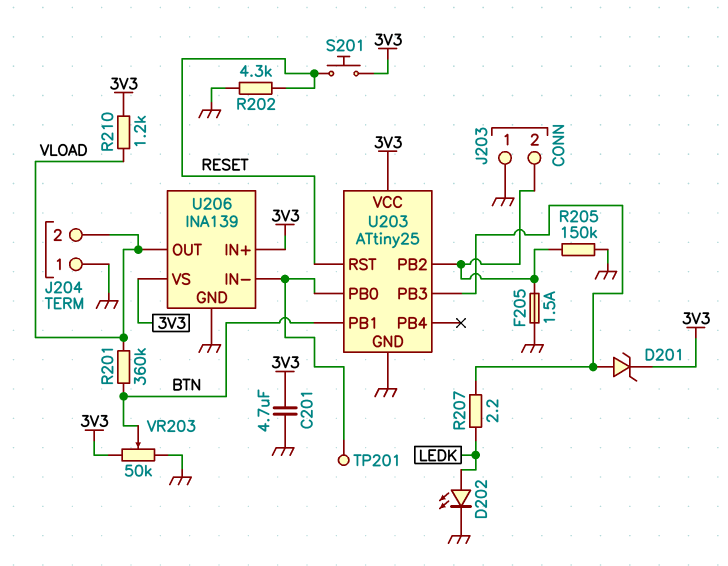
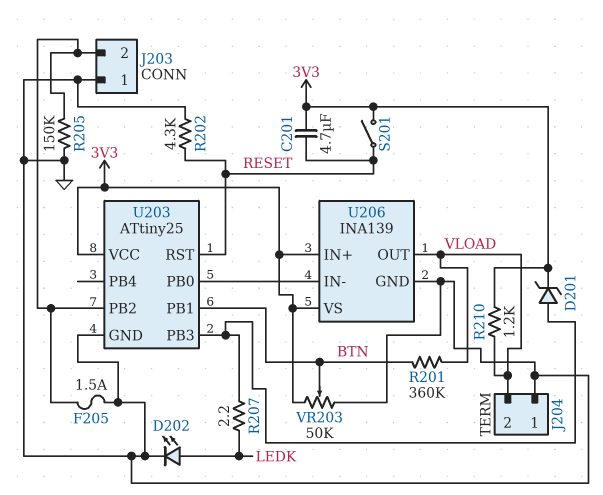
C201: 4.7uF (3V3, GND) -> 4.7uF (3V3, RESET)
S201: button (3V3, RESET) -> switch (3V3, RESET)
TP201: test point (U203/PB0) -> none

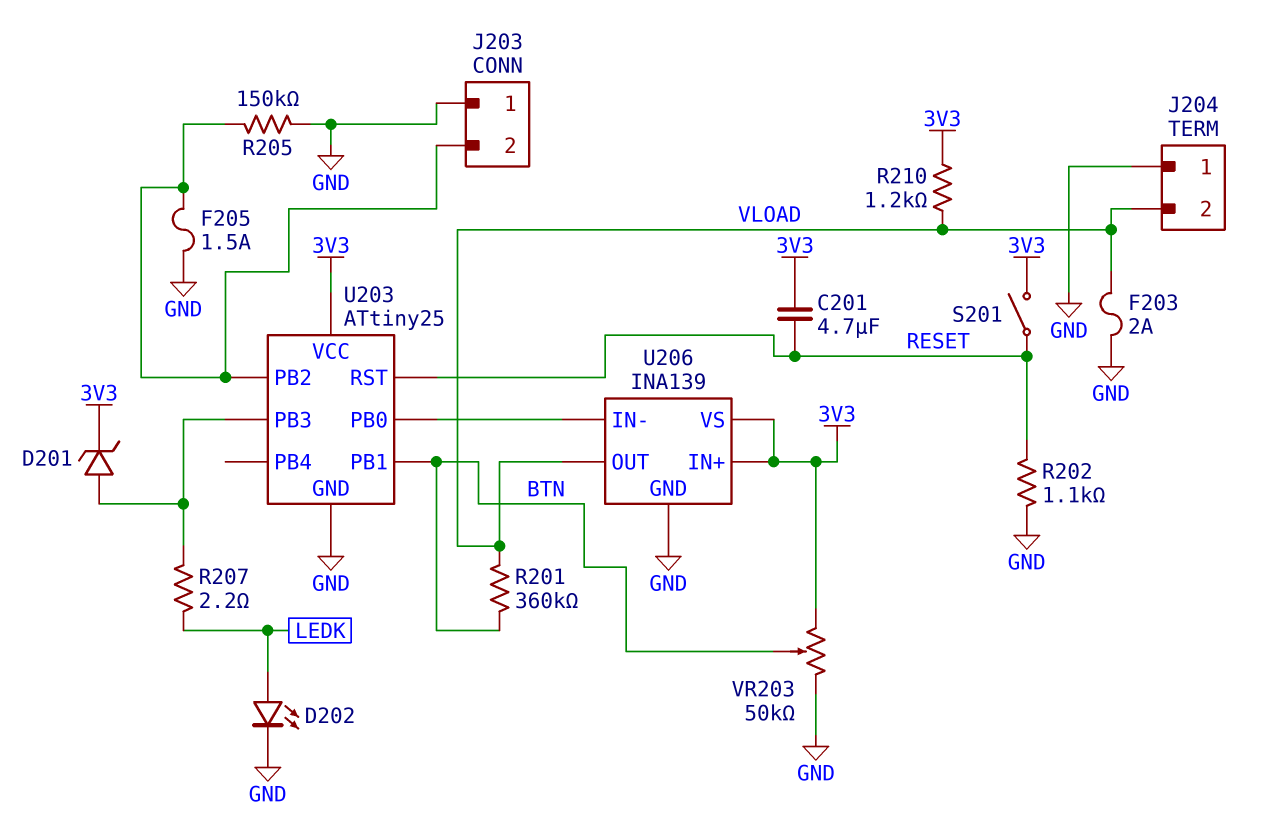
F203: none -> 2A (GND, VLOAD)
R202: 4.3k (GND, RESET) -> 1.1k (GND, RESET)

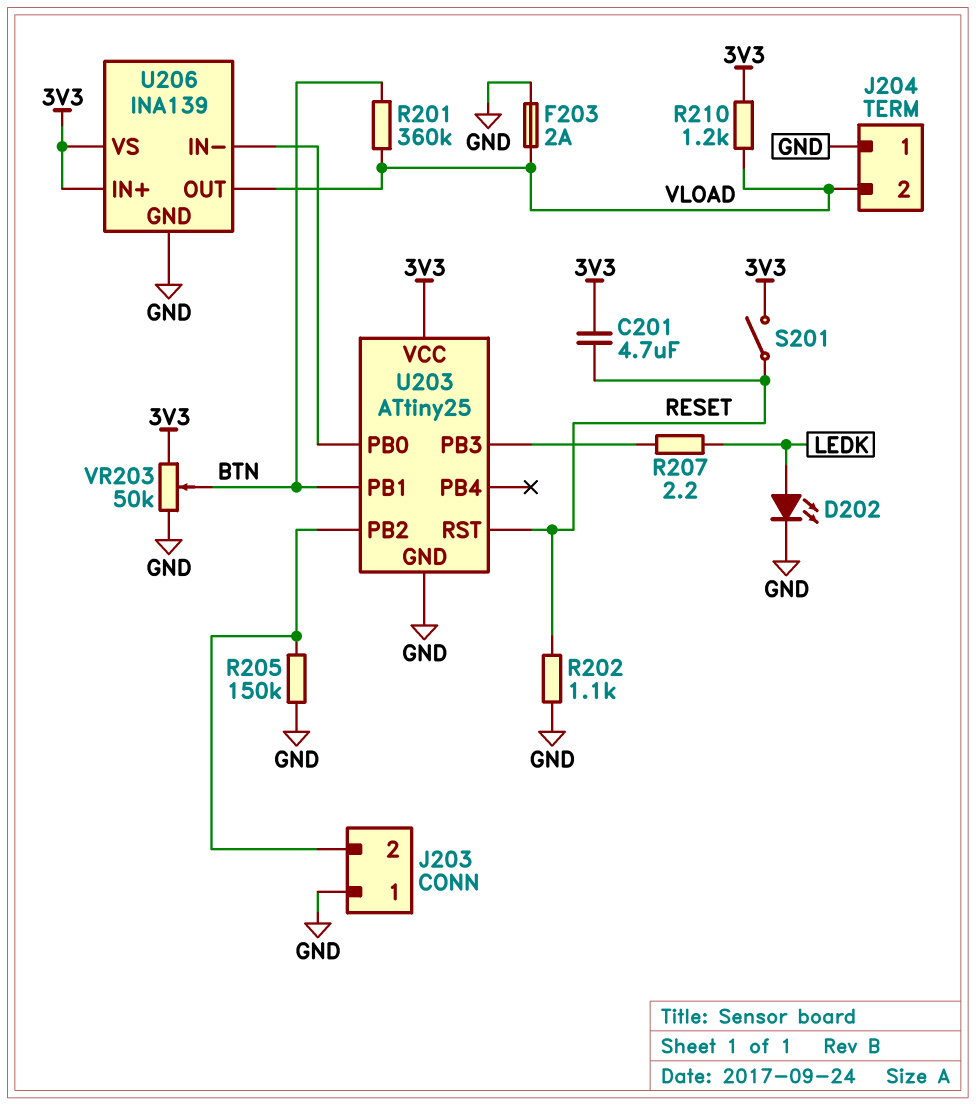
D201: zener (A U203/PB3, K 3V3) -> none
F205: 1.5A (GND, J203/2) -> none

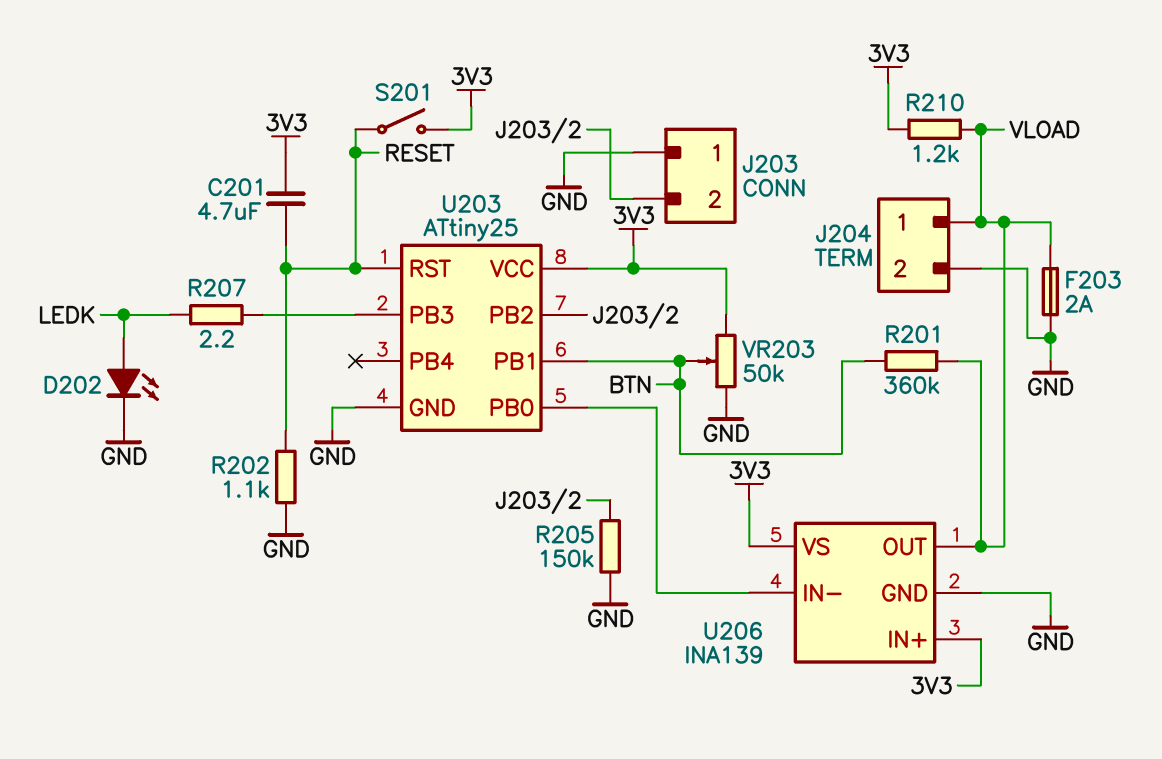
J204 pin 1: GND -> VLOAD
J204 pin 2: VLOAD -> GND

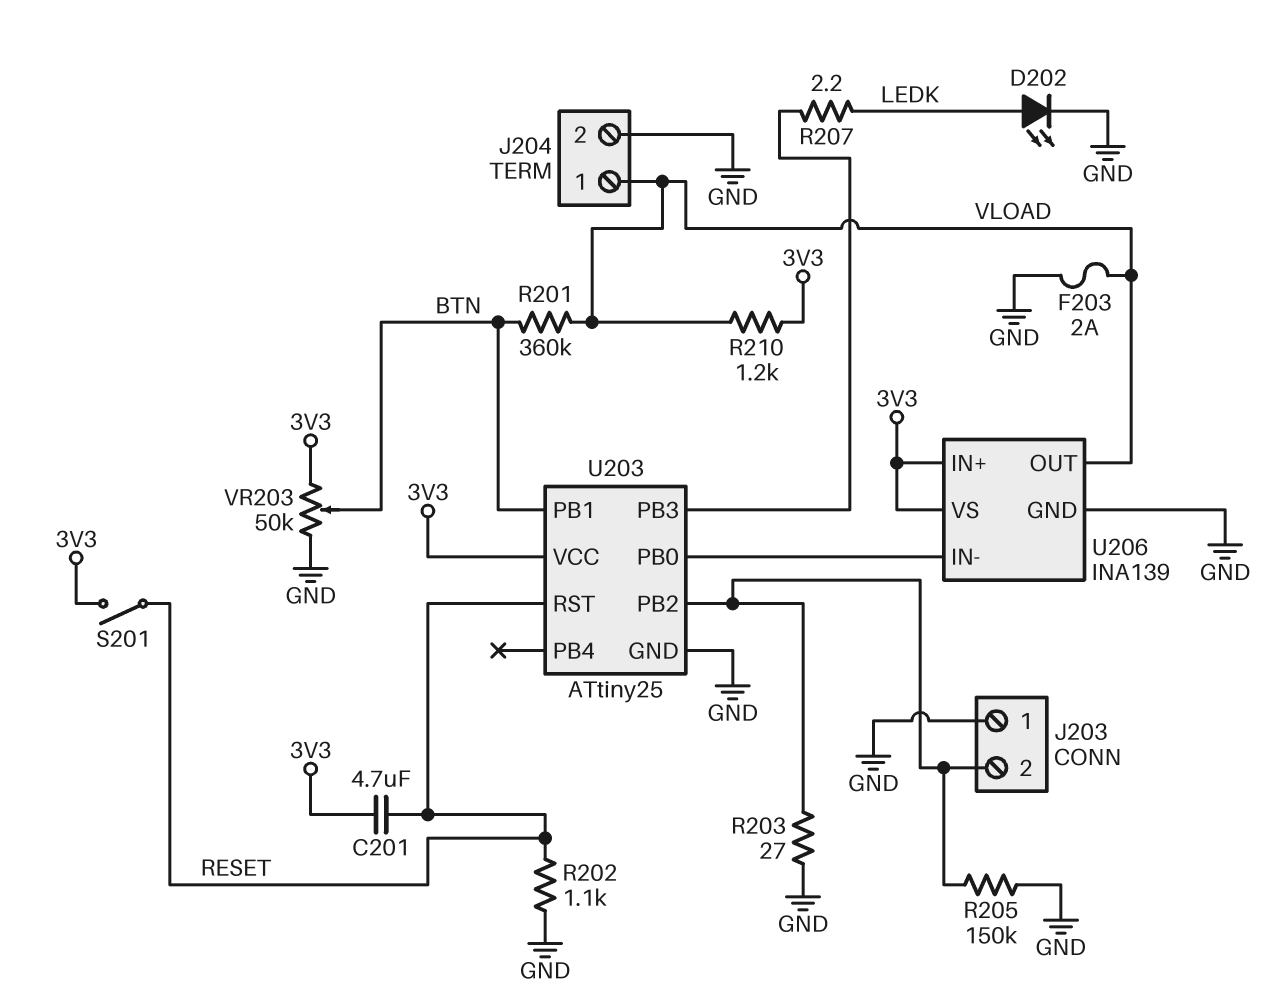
R203: none -> 27 (GND, J203/2)

